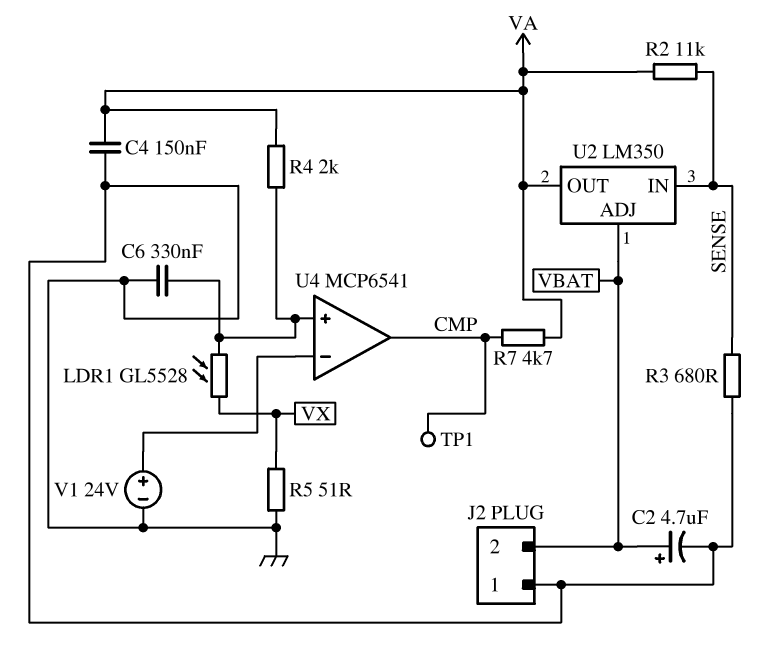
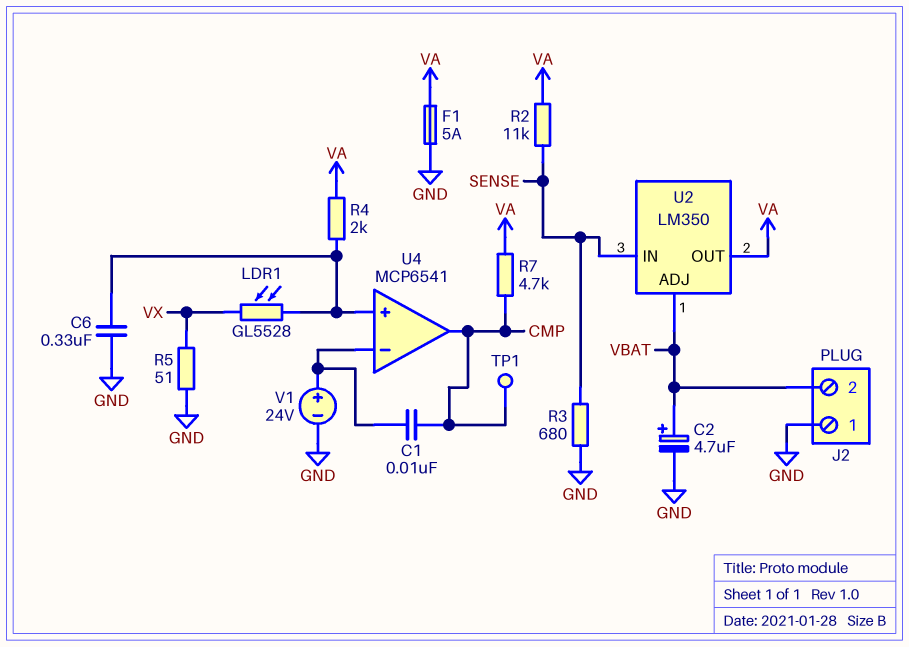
C1: none -> 10nF (CMP, U4/in-)
C4: 150nF (GND, VA) -> none
F1: none -> 5A (GND, VA)

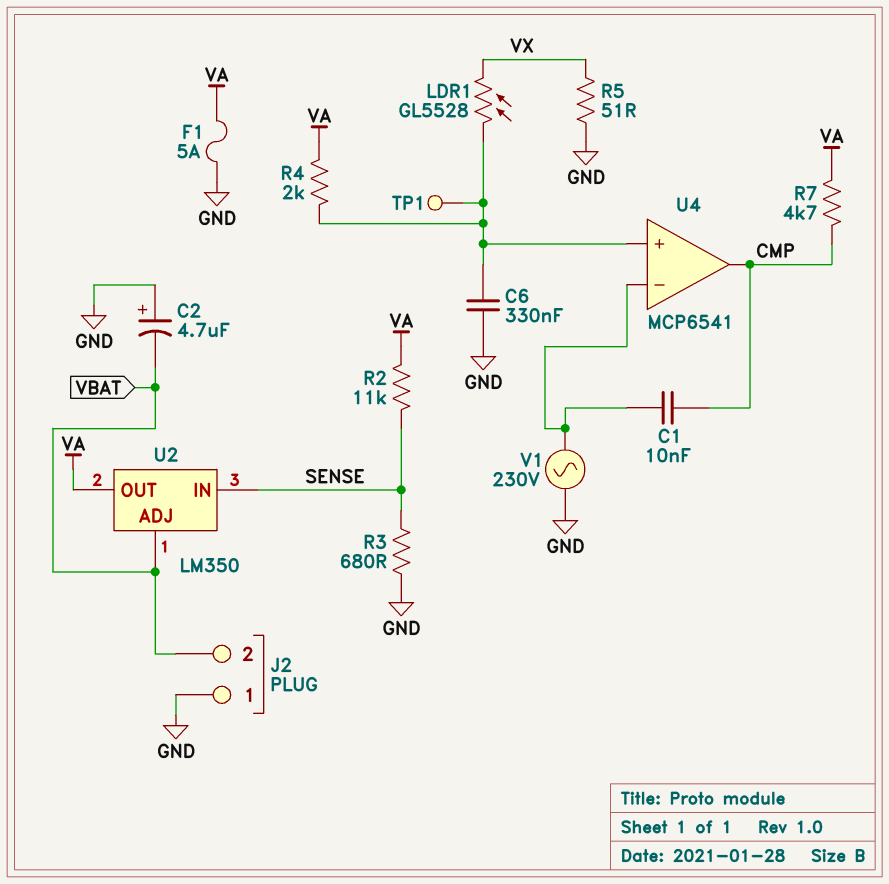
C2: 4.7uF (plus VBAT, minus GND) -> 4.7uF (plus GND, minus VBAT)
TP1: test point (CMP) -> test point (U4/in+)
V1: 24V (plus U4/in-, minus GND) -> AC 230V (GND, U4/in-)

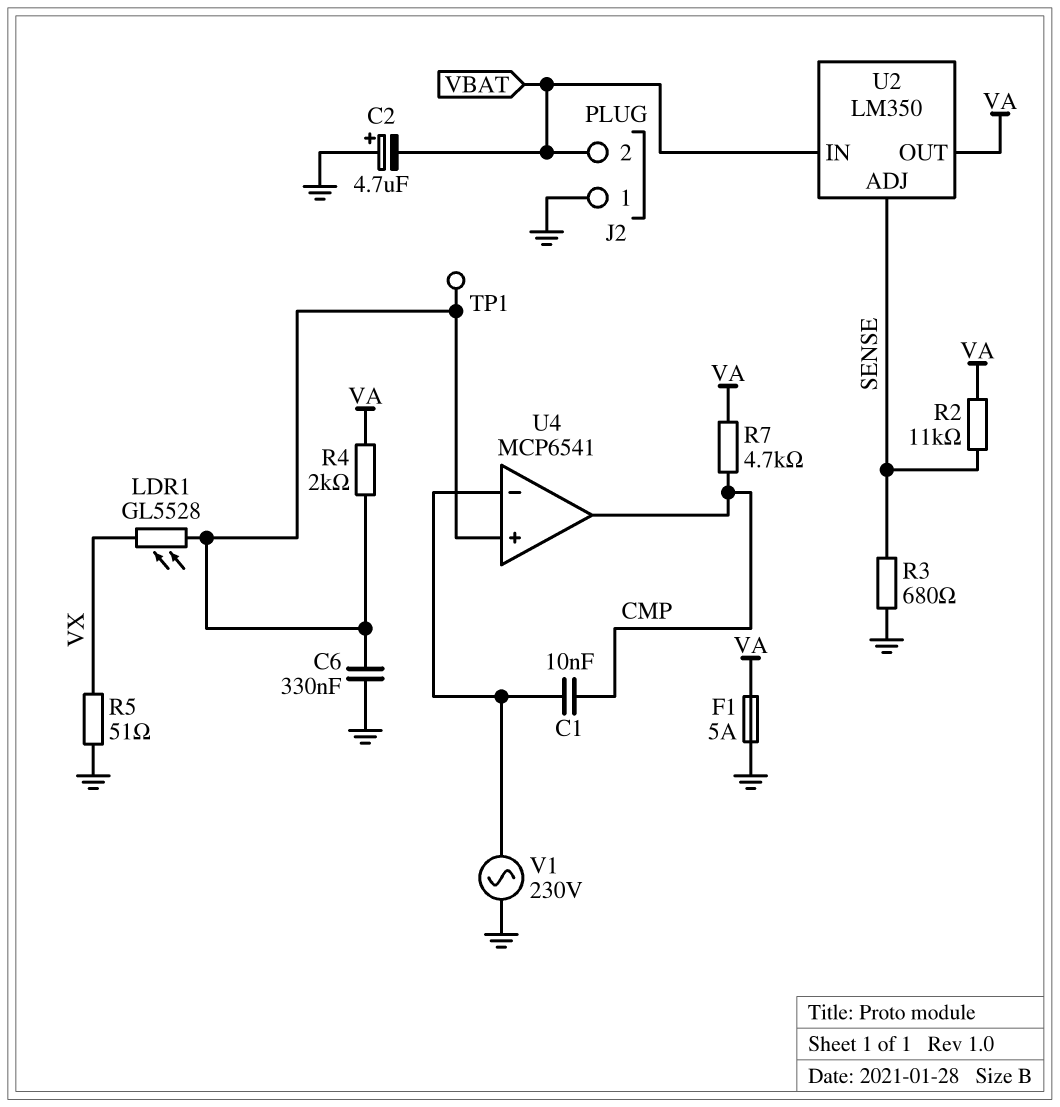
U2 pin ADJ: VBAT -> SENSE
U2 pin IN: SENSE -> VBAT

